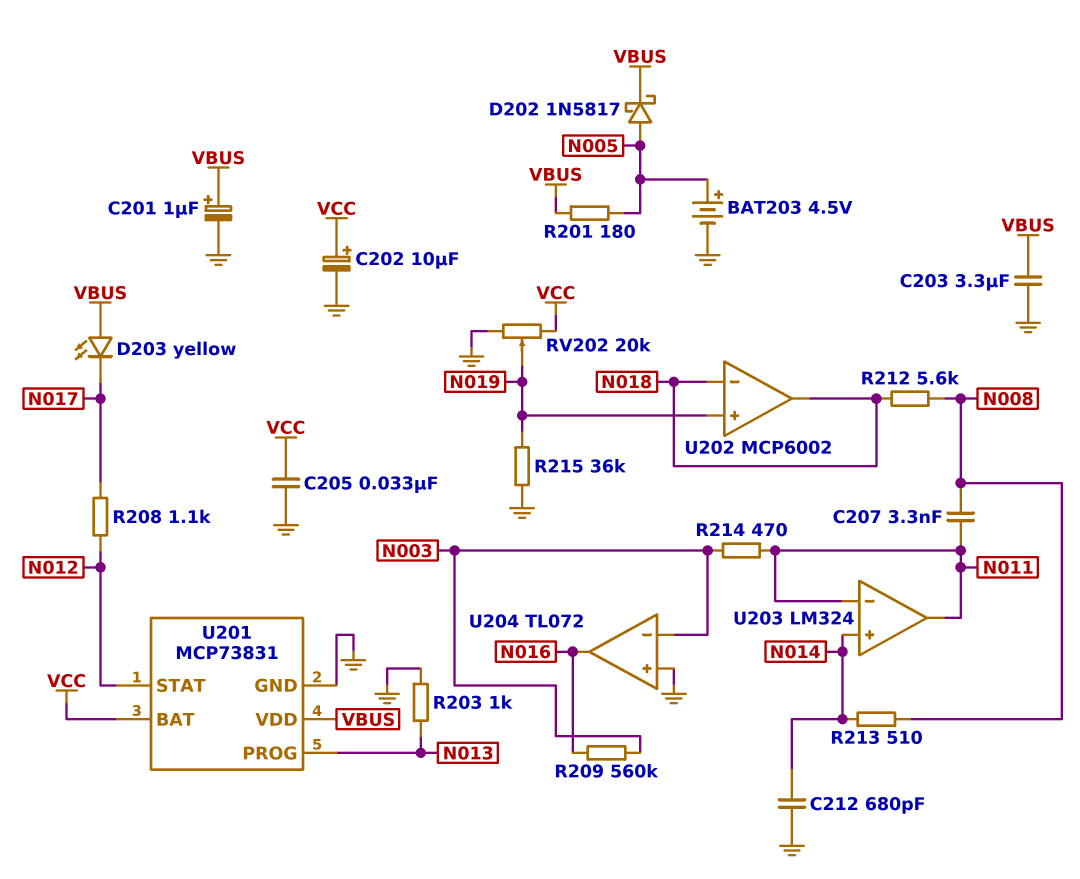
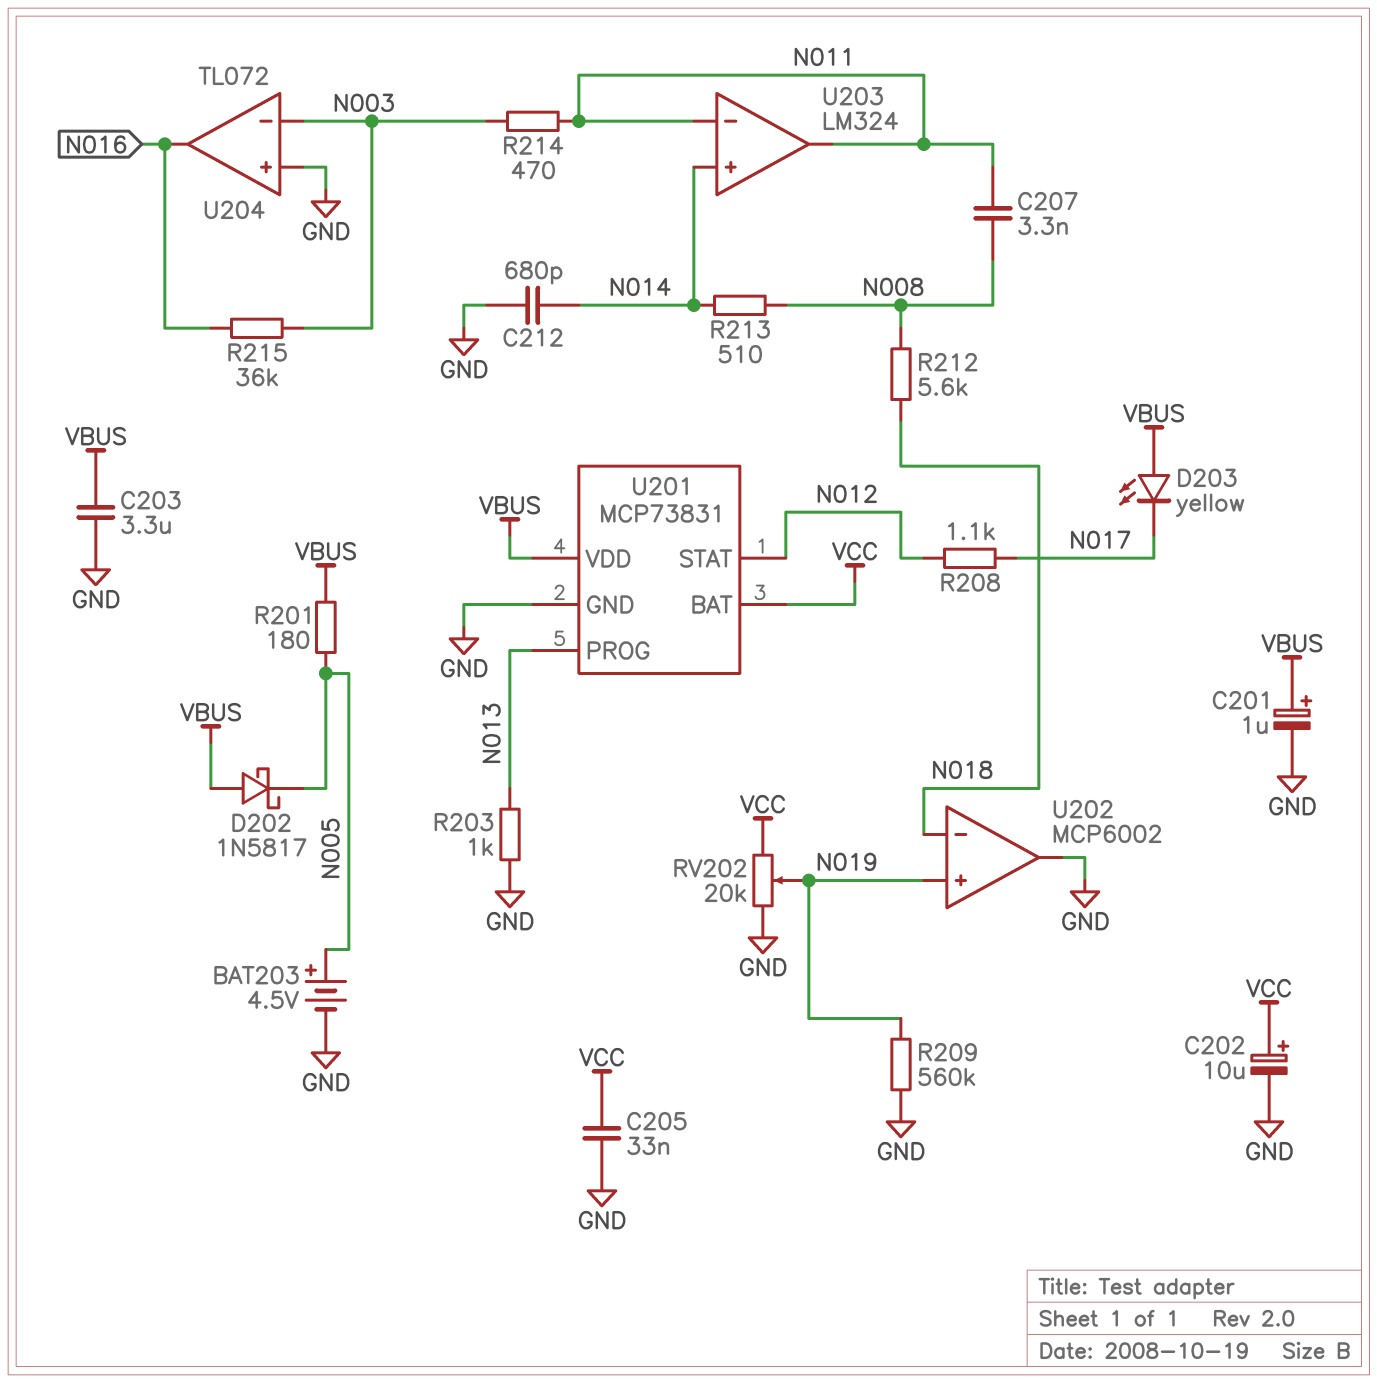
D202: schottky 1N5817 (A N005, K VBUS) -> schottky 1N5817 (A VBUS, K N005)
R209: 560k (N003, N016) -> 560k (GND, N019)
R215: 36k (GND, N019) -> 36k (N003, N016)
U202 pin out: N018 -> GND

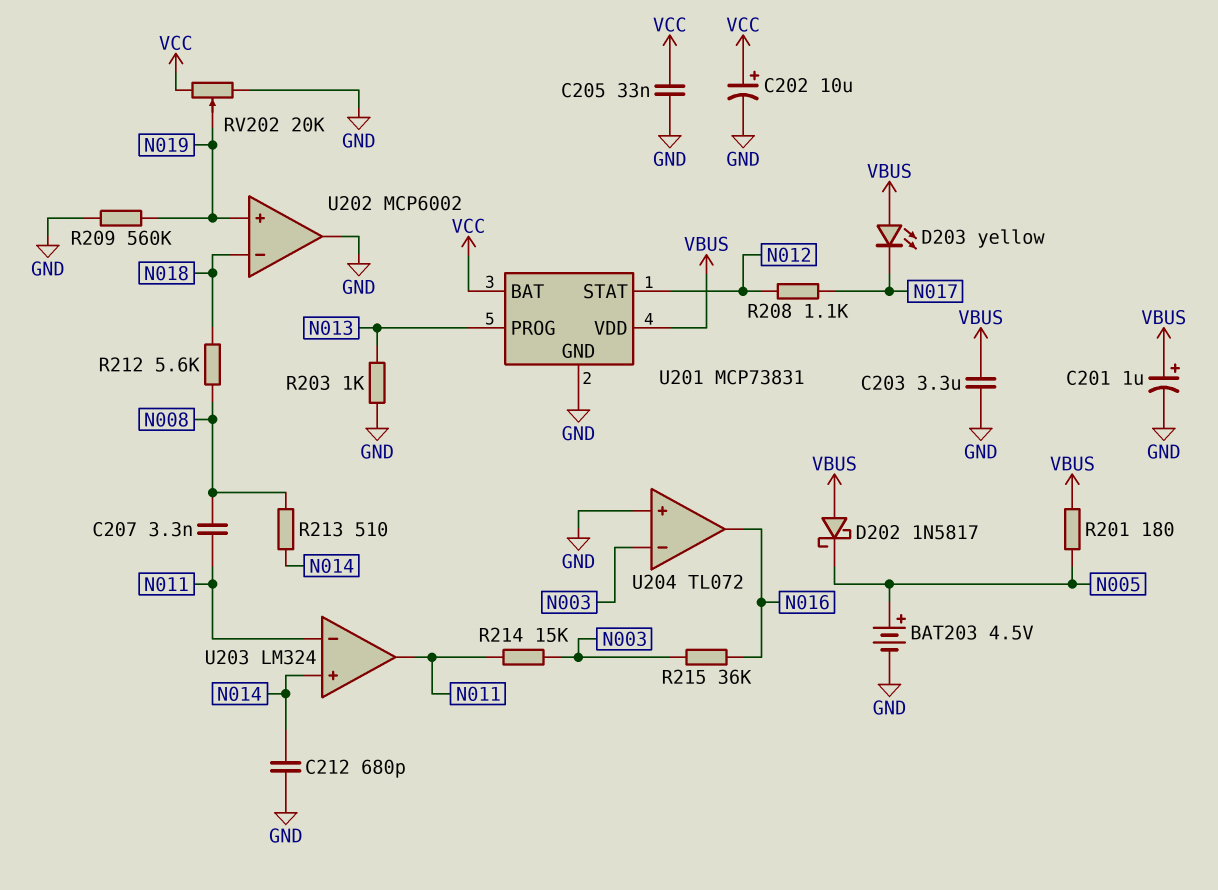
R214: 470 (N003, N011) -> 15k (N003, N011)

